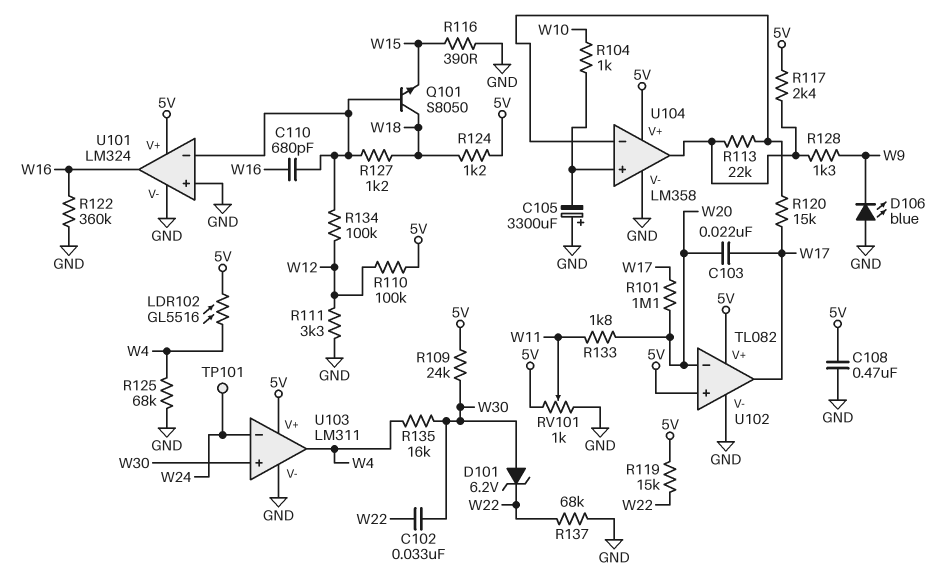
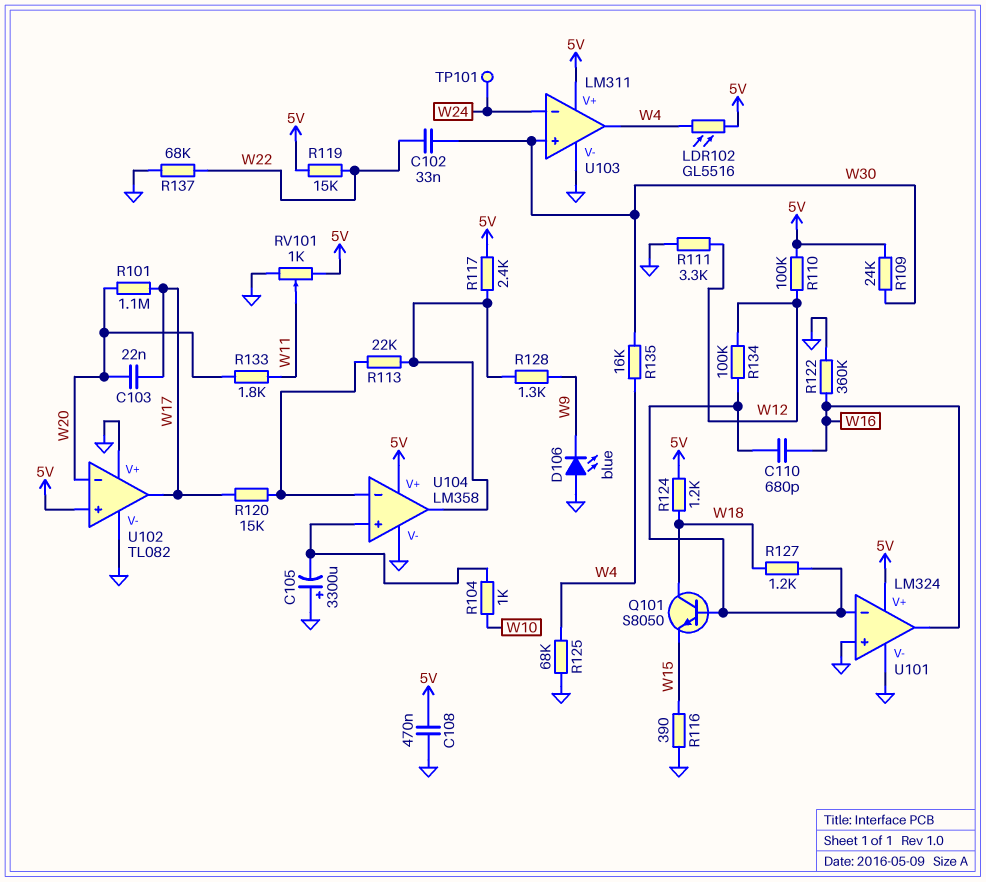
D101: zener 6.2V (A W30, K W22) -> none
U102 pin V+: 5V -> GND

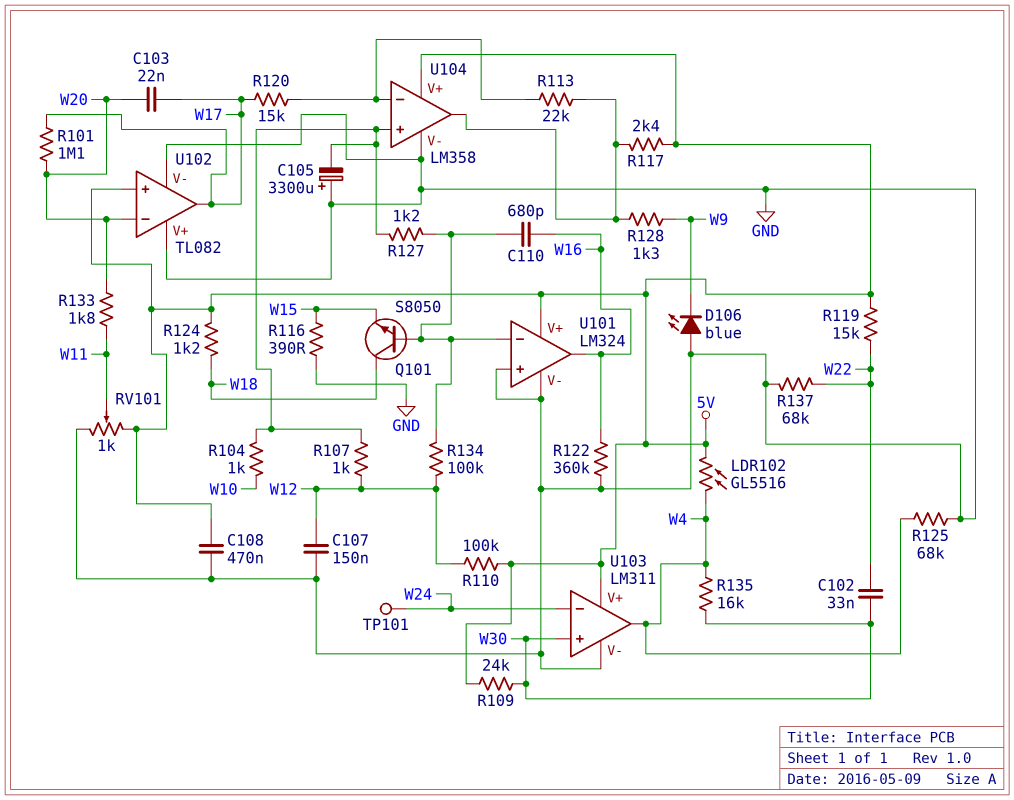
C107: none -> 150nF (GND, W12)
R107: none -> 1k (U104/in+, W12)
R111: 3.3k (GND, W12) -> none
R127: 1.2k (U101/in-, W18) -> 1.2k (U101/in-, U104/in+)

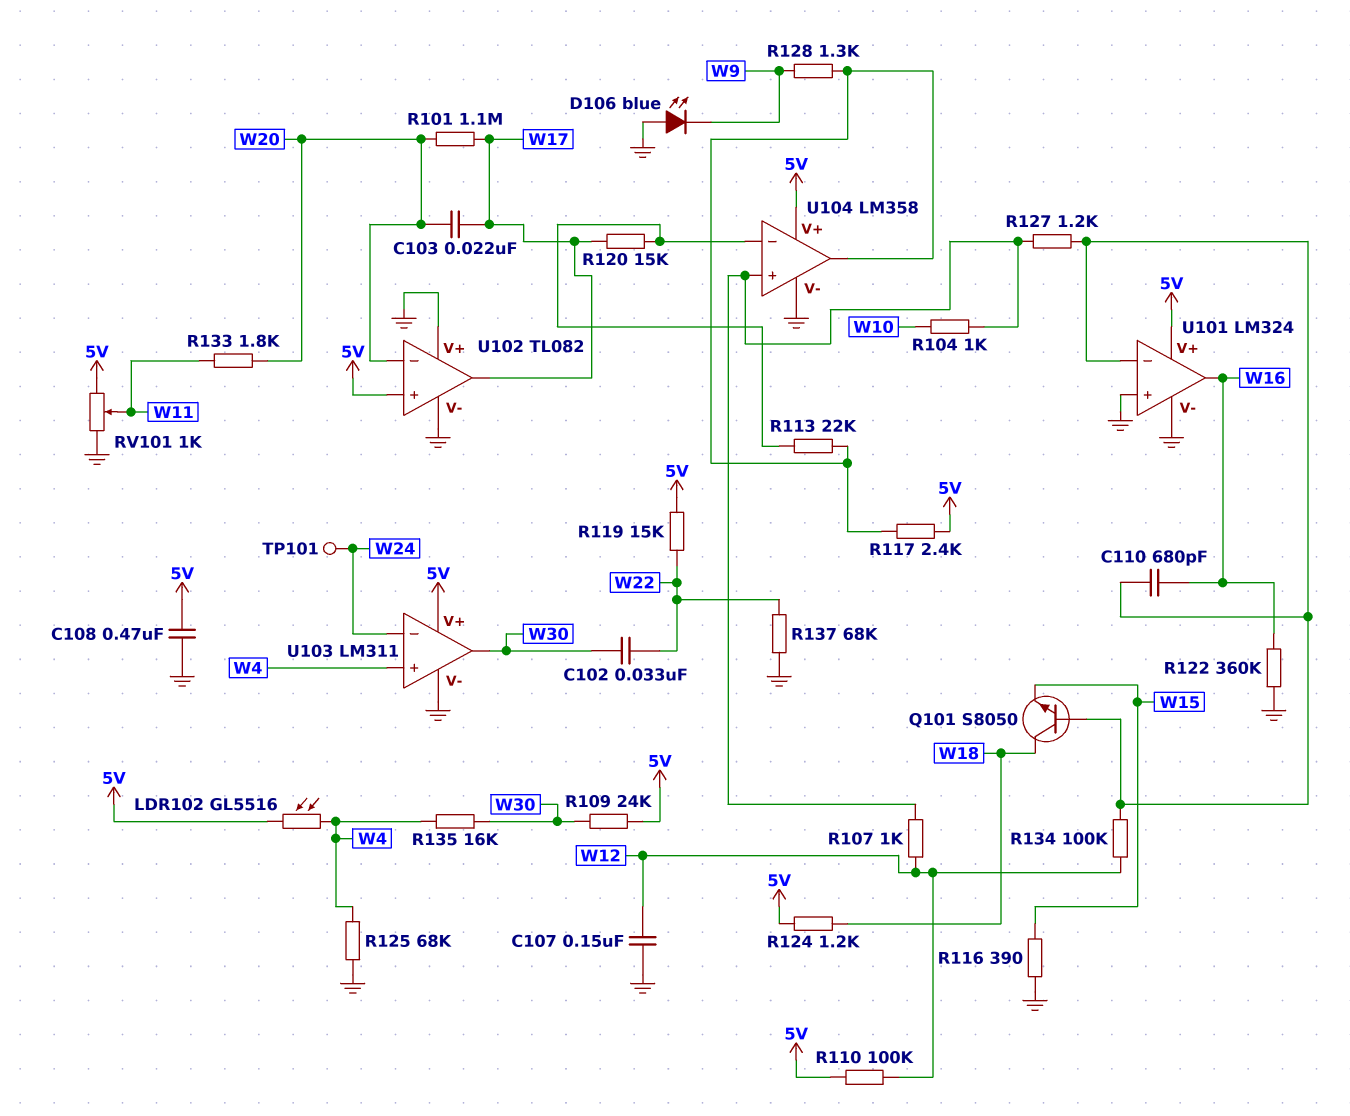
C105: 3300uF (plus GND, minus U104/in+) -> none
U103 pin in+: W30 -> W4
U103 pin out: W4 -> W30

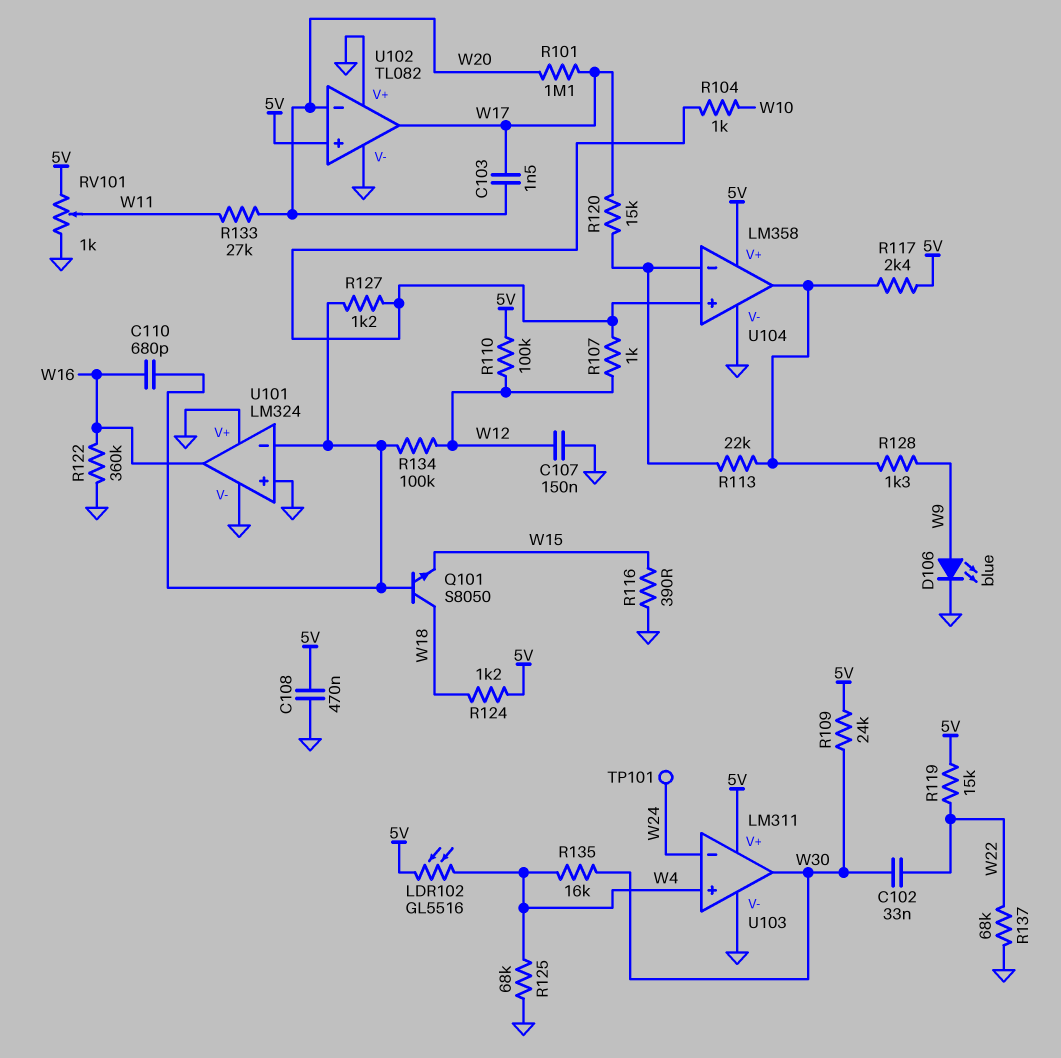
C103: 22nF (W17, W20) -> 1.5nF (W17, W20)
D106: LED blue (A GND, K W9) -> LED blue (A W9, K GND)
R133: 1.8k (W11, W20) -> 27k (W11, W20)
U101 pin V+: 5V -> GND

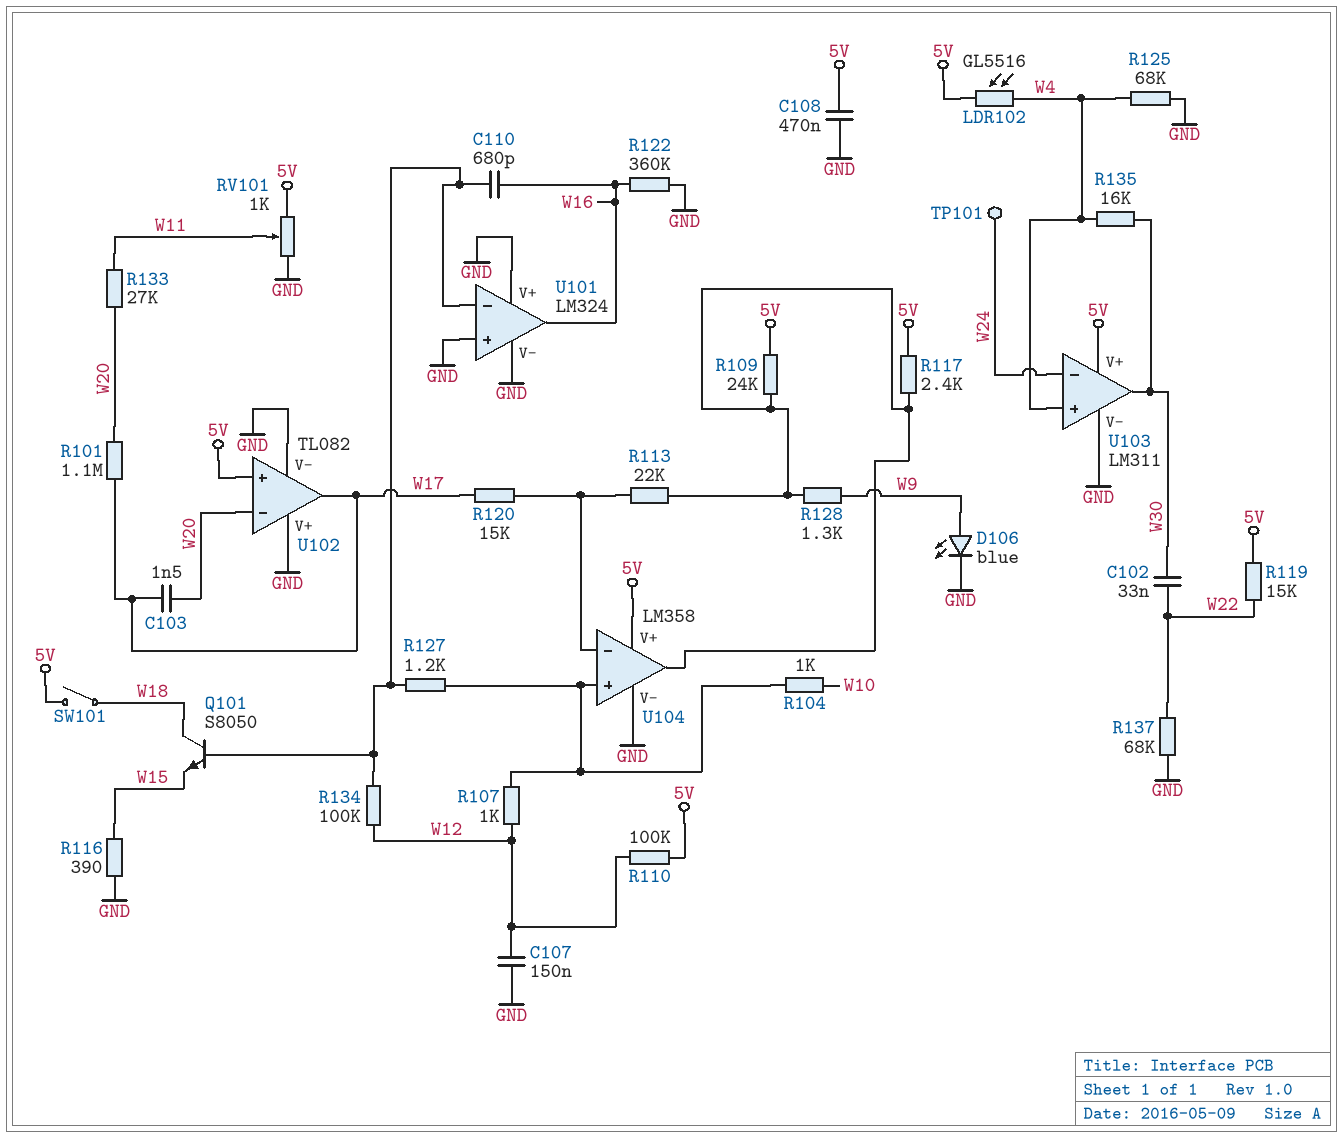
R109: 24k (5V, W30) -> 24k (5V, U104/out)
R124: 1.2k (5V, W18) -> none
SW101: none -> switch (5V, W18)

